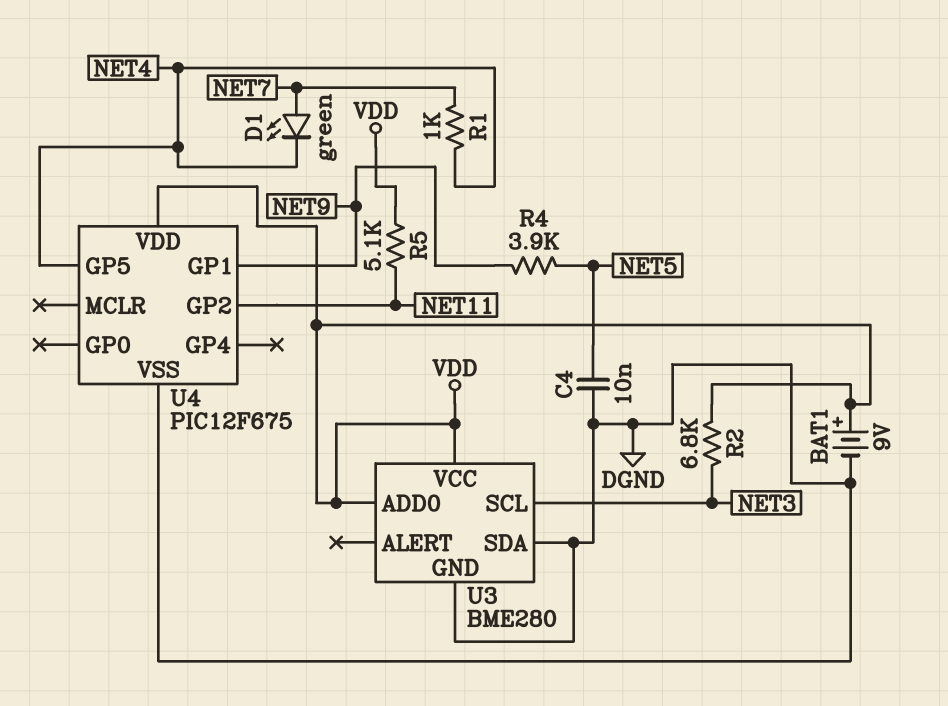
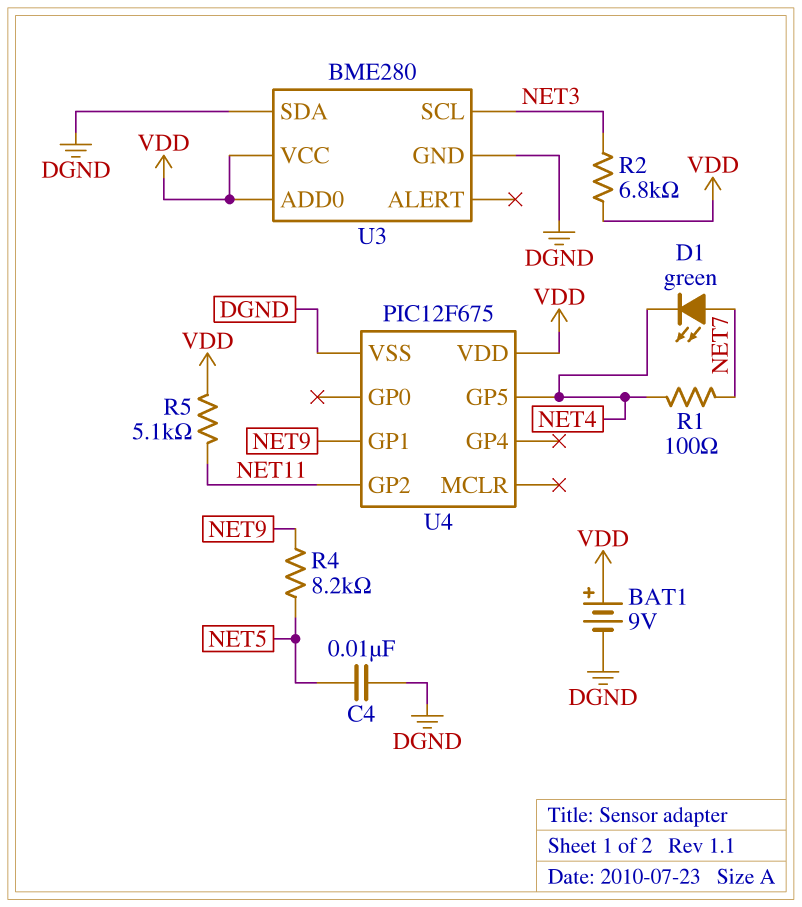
R1: 1k (NET4, NET7) -> 100 (NET4, NET7)
R4: 3.9k (NET5, NET9) -> 8.2k (NET5, NET9)

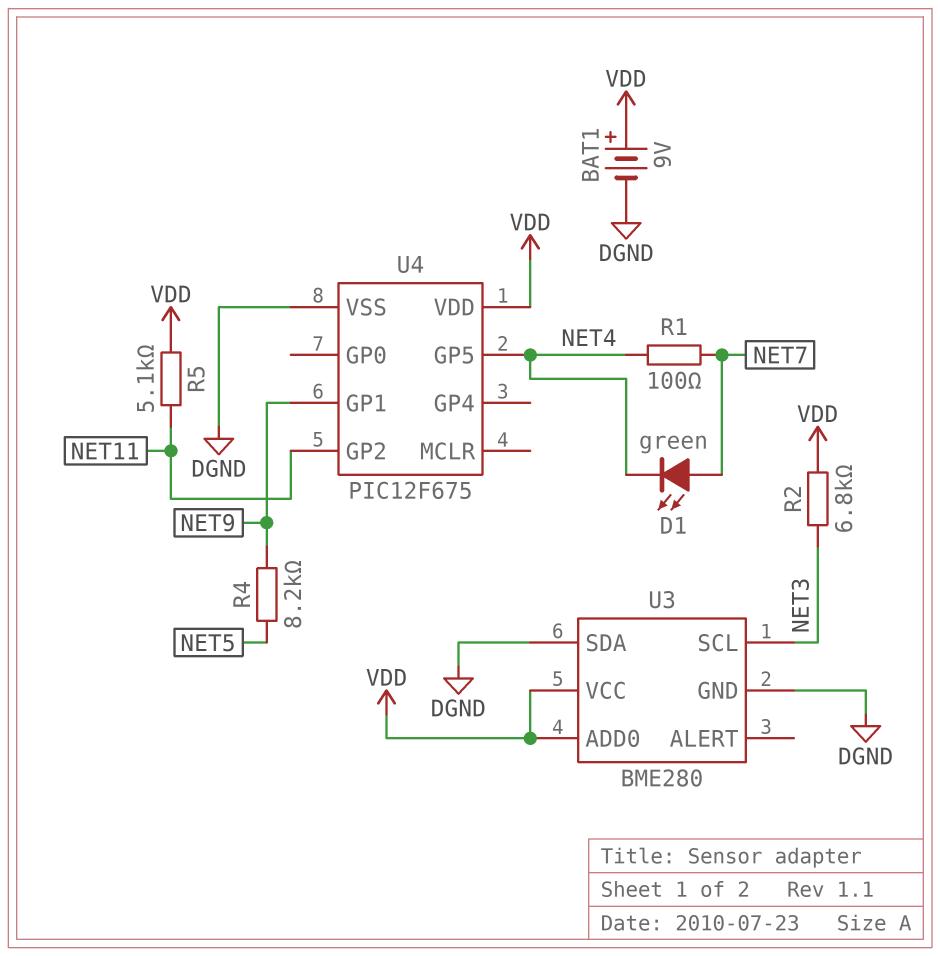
C4: 10nF (DGND, NET5) -> none

